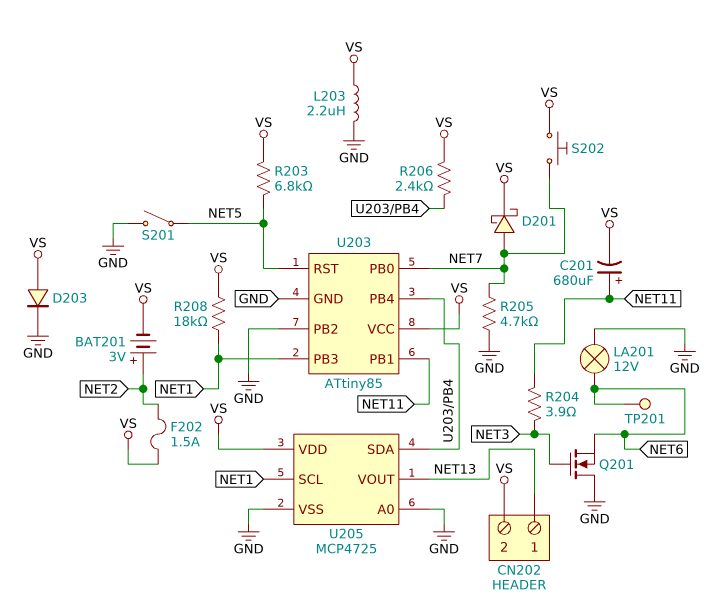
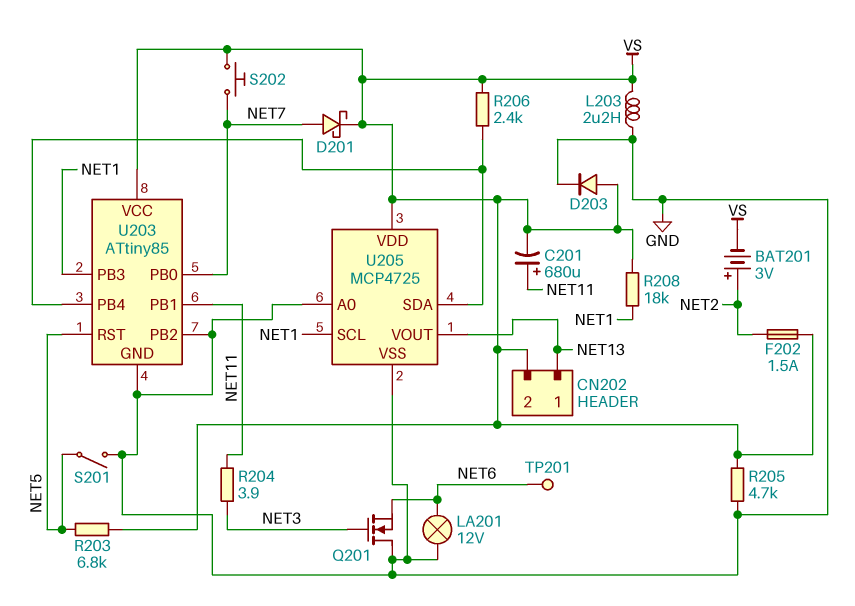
R205: 4.7k (GND, NET7) -> 4.7k (GND, VS)

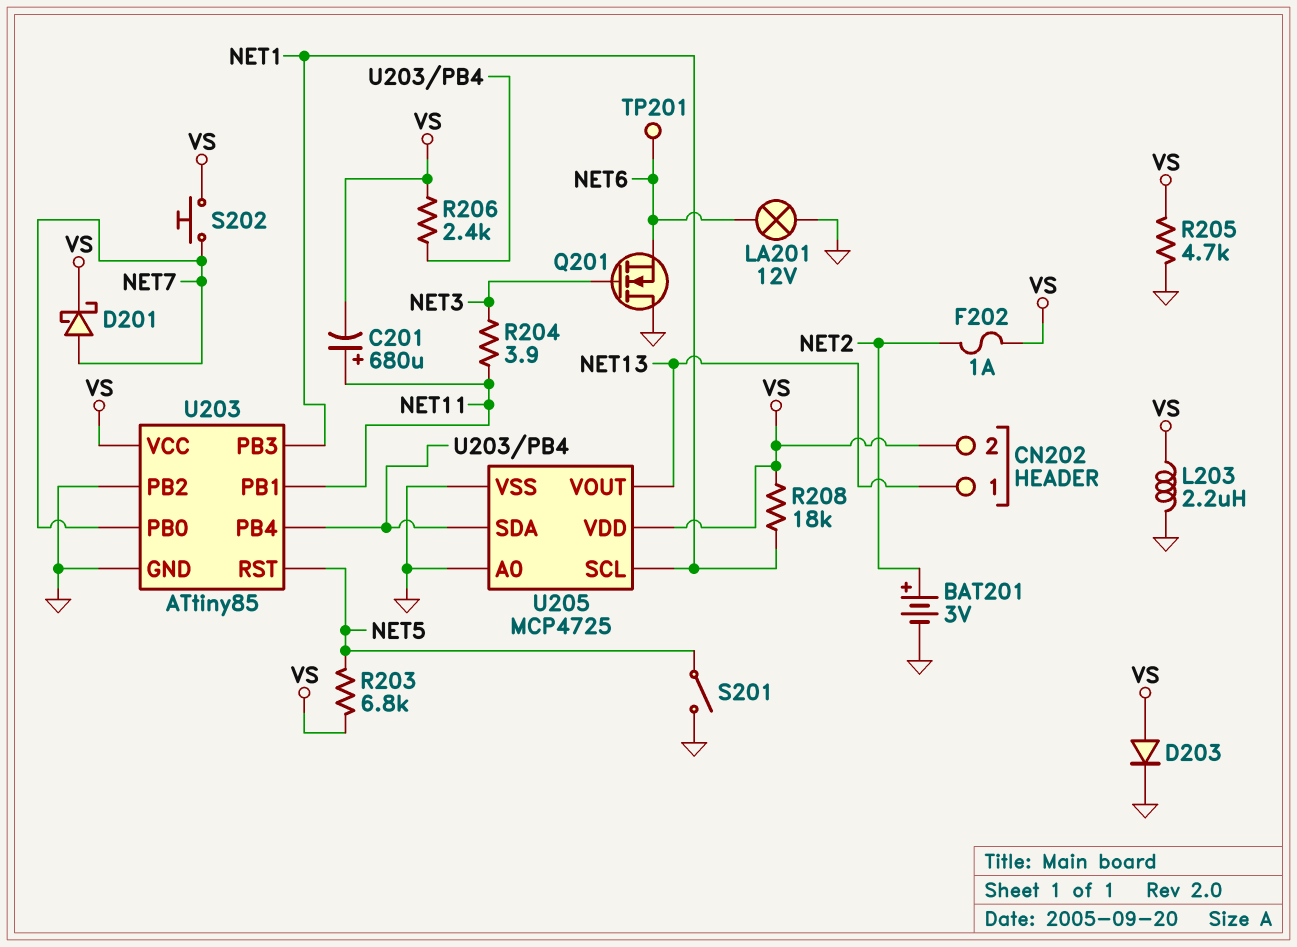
BAT201: 3V (plus NET2, minus VS) -> 3V (plus NET2, minus GND)
F202: 1.5A (NET2, VS) -> 1A (NET2, VS)

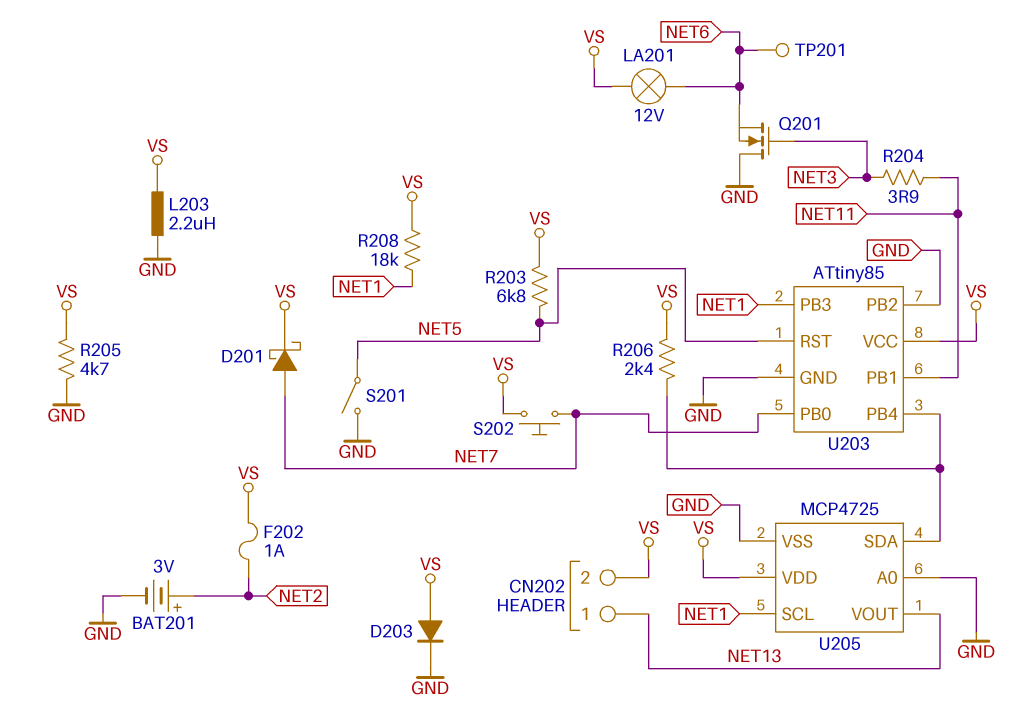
C201: 680uF (plus NET11, minus VS) -> none
LA201: lamp 12V (GND, NET6) -> lamp 12V (NET6, VS)

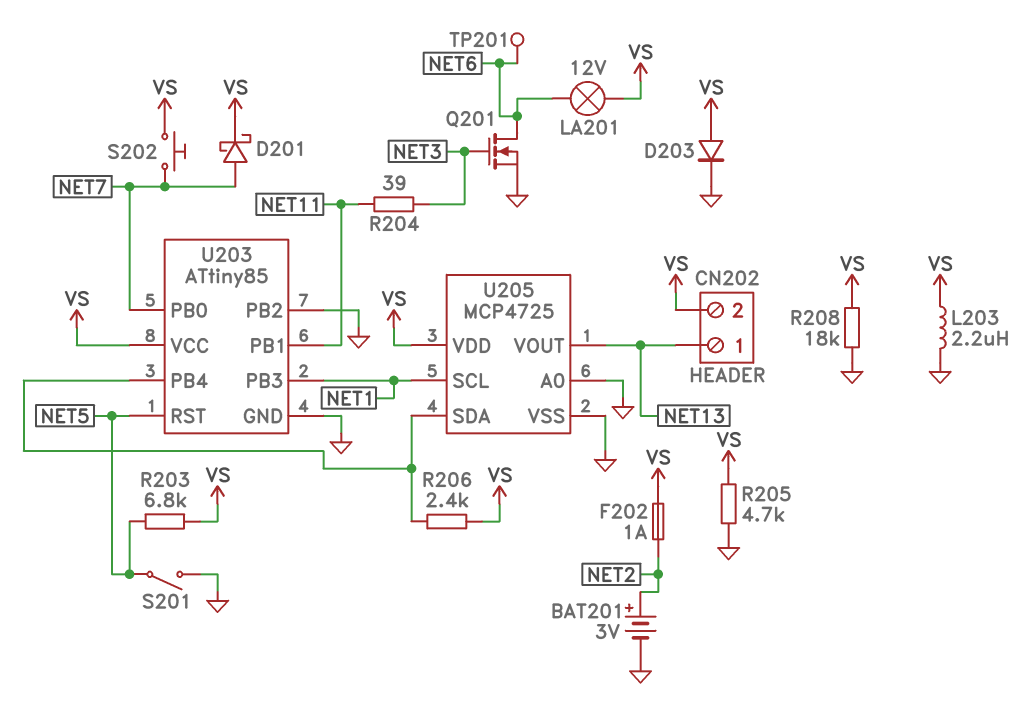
Q201: NMOS (G NET3, D GND, S NET6) -> NMOS (G NET3, D NET6, S GND)
R204: 3.9 (NET3, NET11) -> 39 (NET3, NET11)
R208: 18k (NET1, VS) -> 18k (GND, VS)

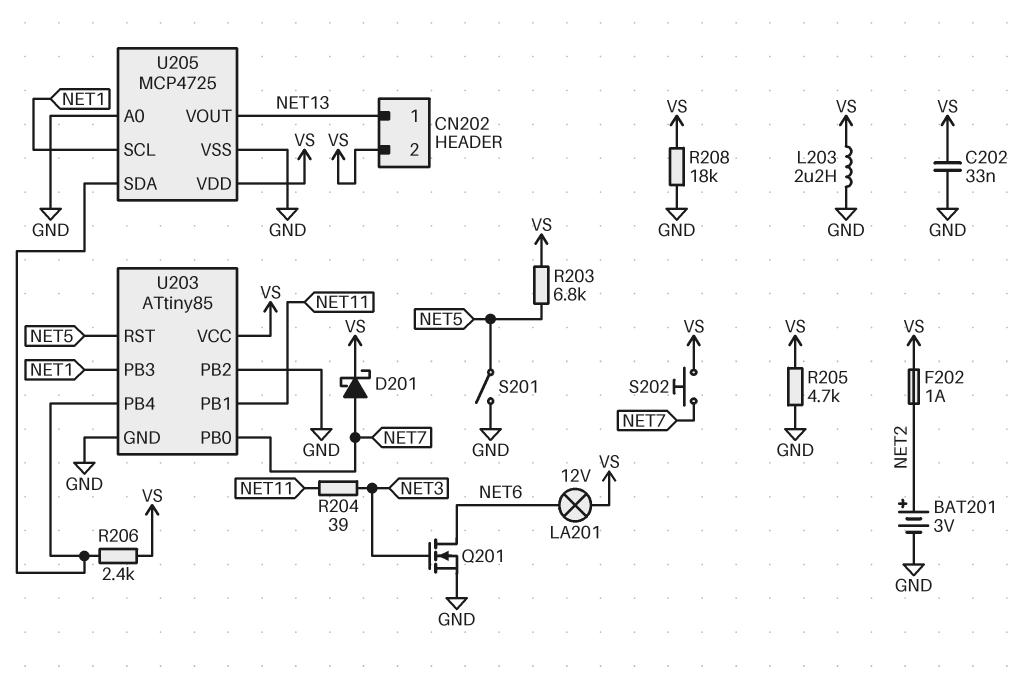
C202: none -> 33nF (GND, VS)
D203: diode (A VS, K GND) -> none
TP201: test point (NET6) -> none

